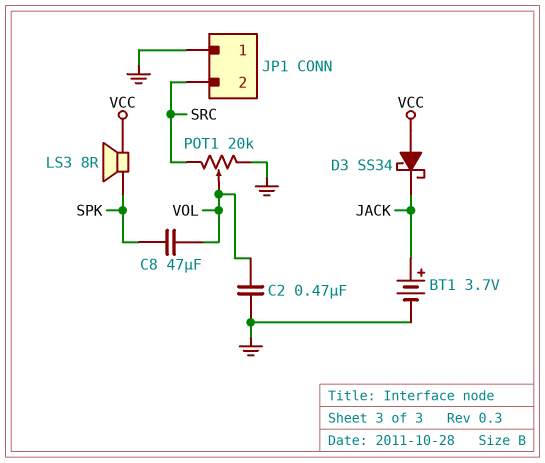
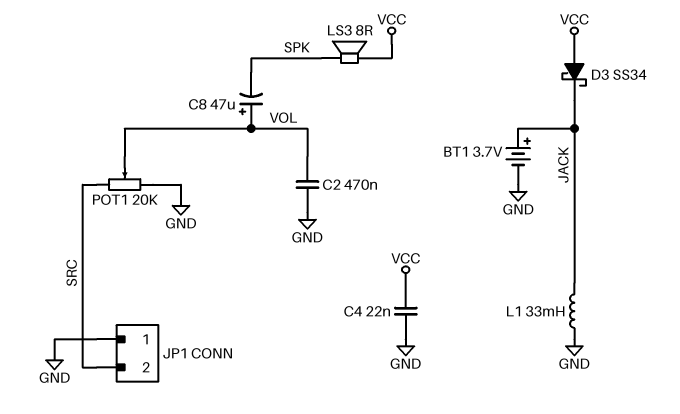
C4: none -> 22nF (GND, VCC)
C8: 47uF (SPK, VOL) -> 47uF (plus VOL, minus SPK)
L1: none -> 33mH (GND, JACK)

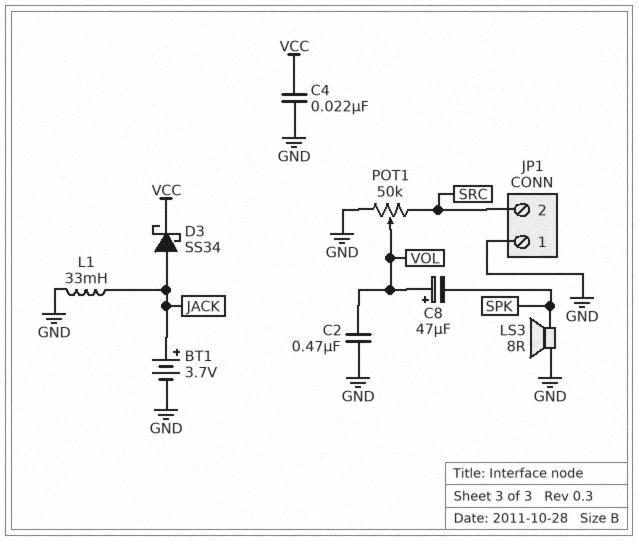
D3: schottky SS34 (A VCC, K JACK) -> schottky SS34 (A JACK, K VCC)
LS3: speaker 8R (SPK, VCC) -> speaker 8R (GND, SPK)
POT1: 20k (GND, SRC, wiper VOL) -> 50k (GND, SRC, wiper VOL)

